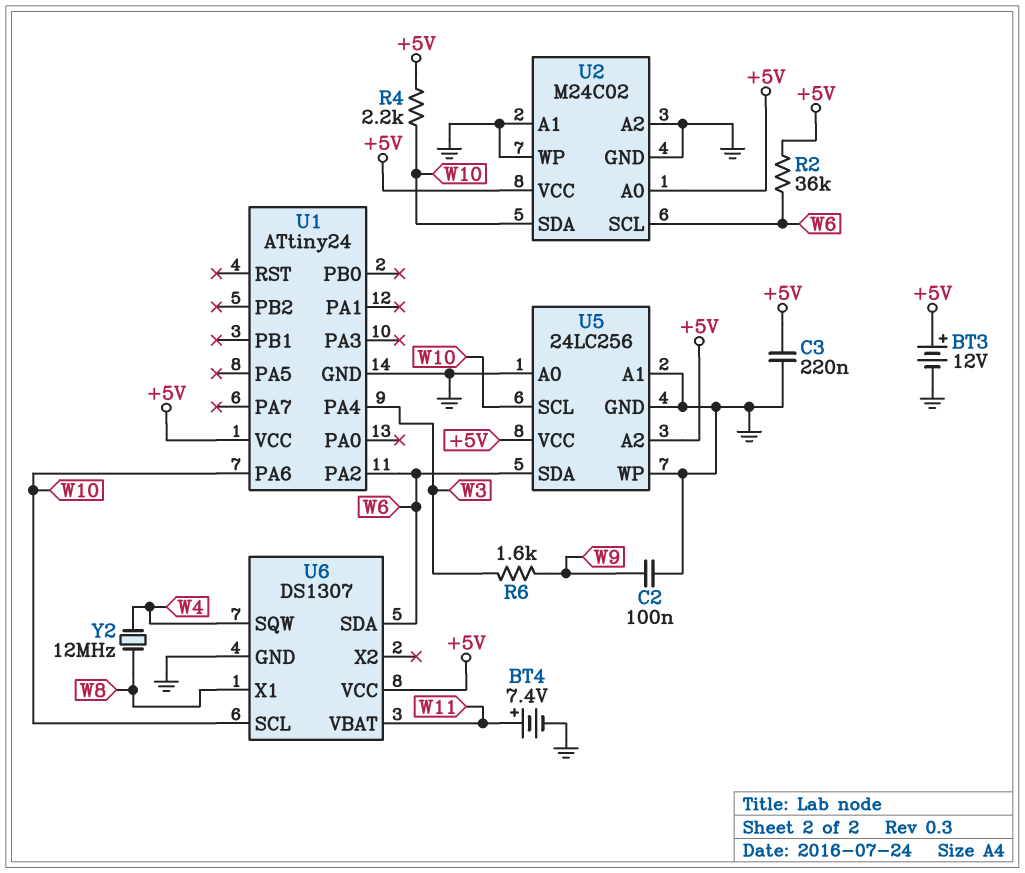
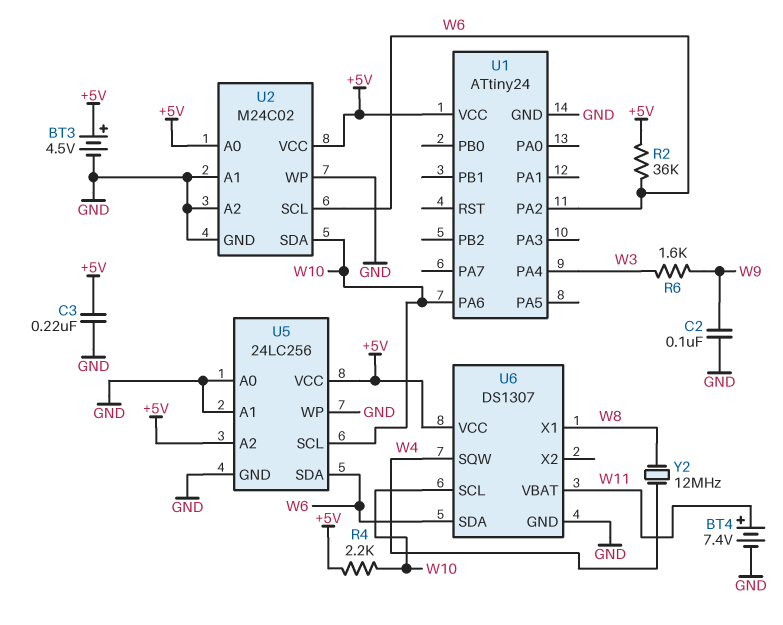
BT3: 12V (plus +5V, minus GND) -> 4.5V (plus +5V, minus GND)

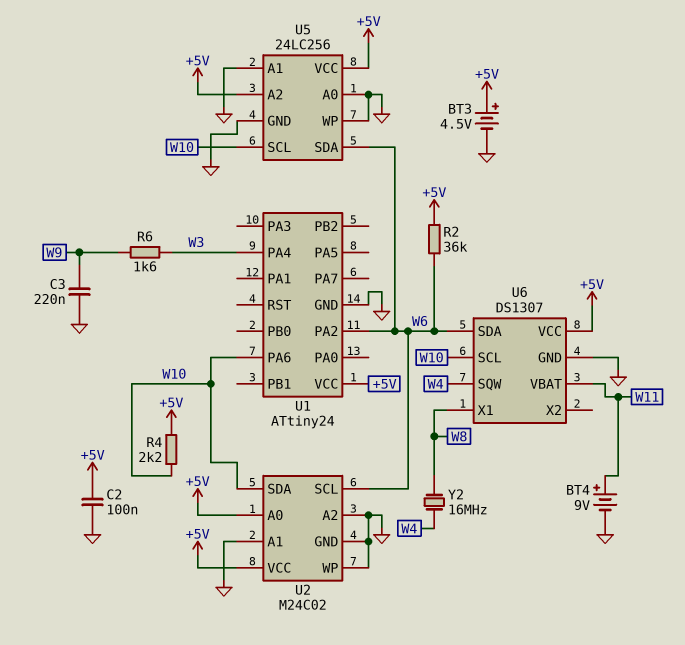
BT4: 7.4V (plus W11, minus GND) -> 9V (plus W11, minus GND)
C2: 100nF (GND, W9) -> 100nF (+5V, GND)
C3: 220nF (+5V, GND) -> 220nF (GND, W9)
Y2: 12MHz (W4, W8) -> 16MHz (W4, W8)

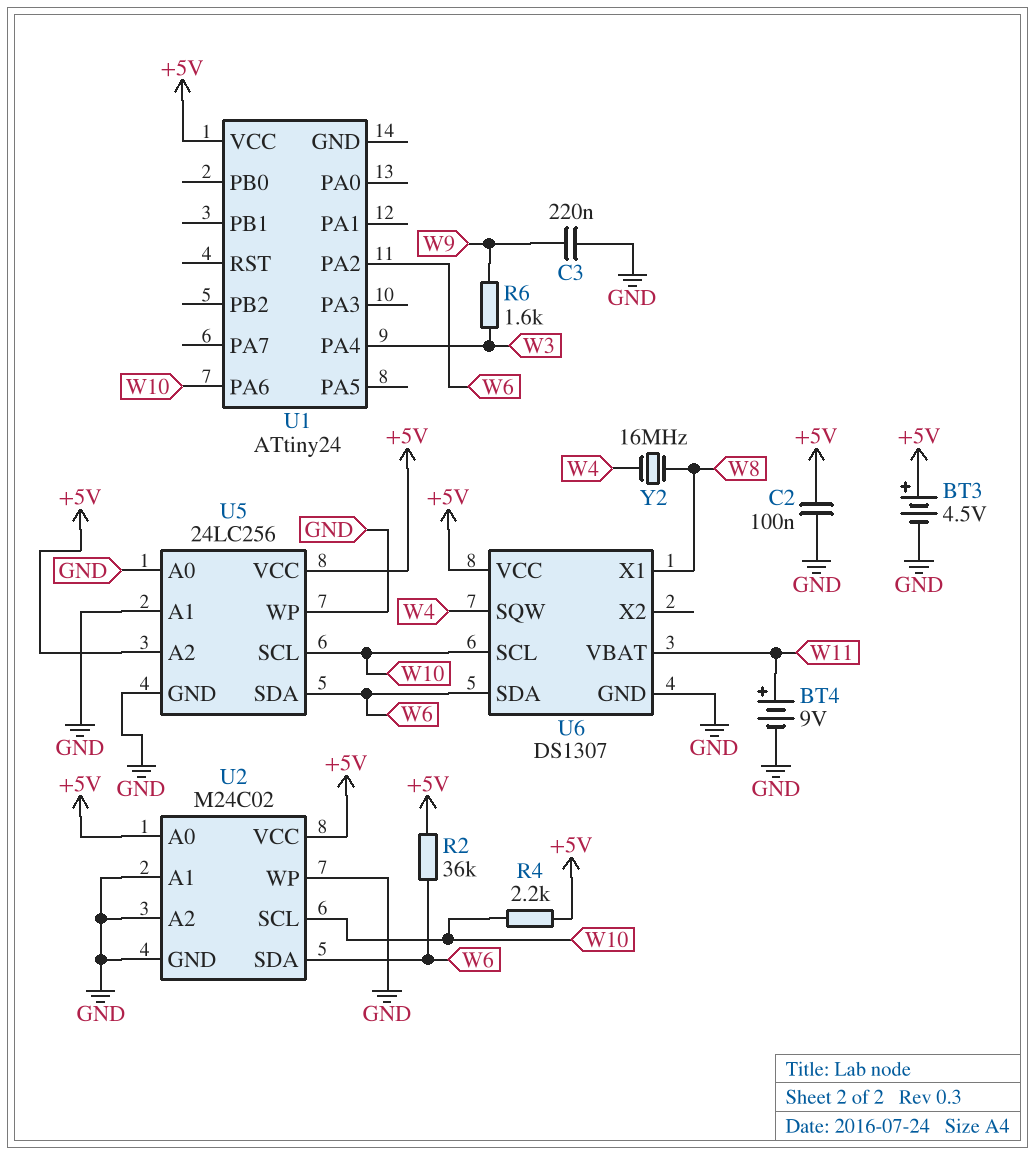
U1 pin GND: GND -> none
U2 pin SCL: W6 -> W10
U2 pin SDA: W10 -> W6

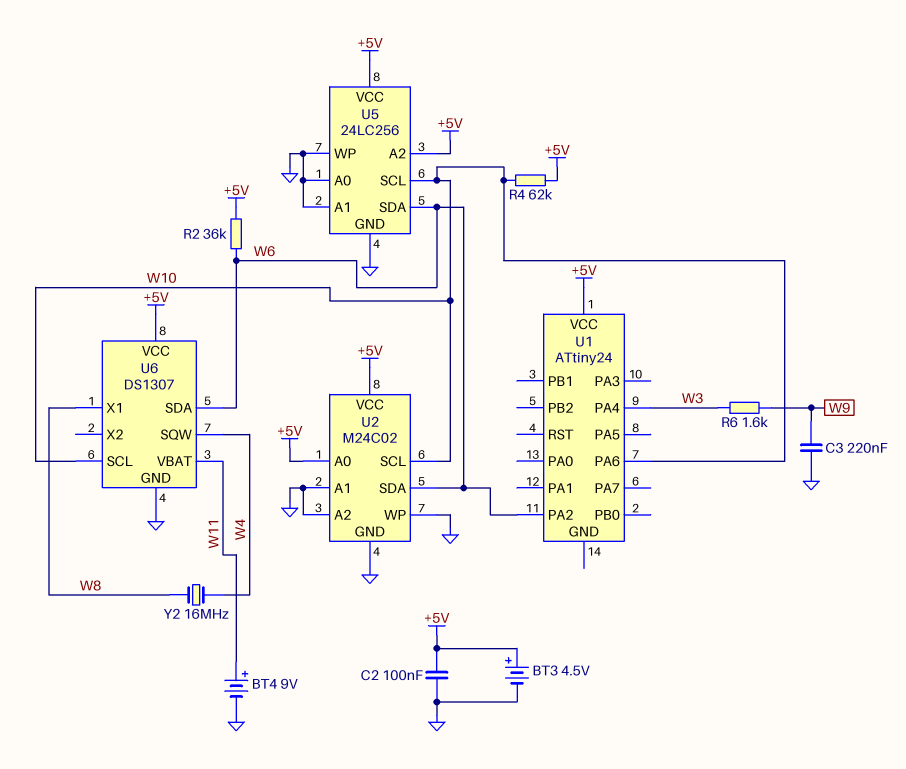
R4: 2.2k (+5V, W10) -> 62k (+5V, W10)

